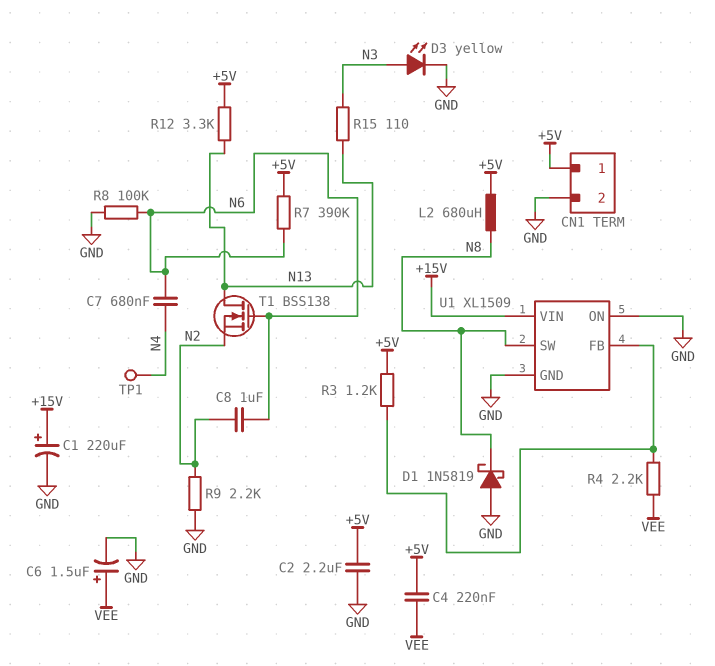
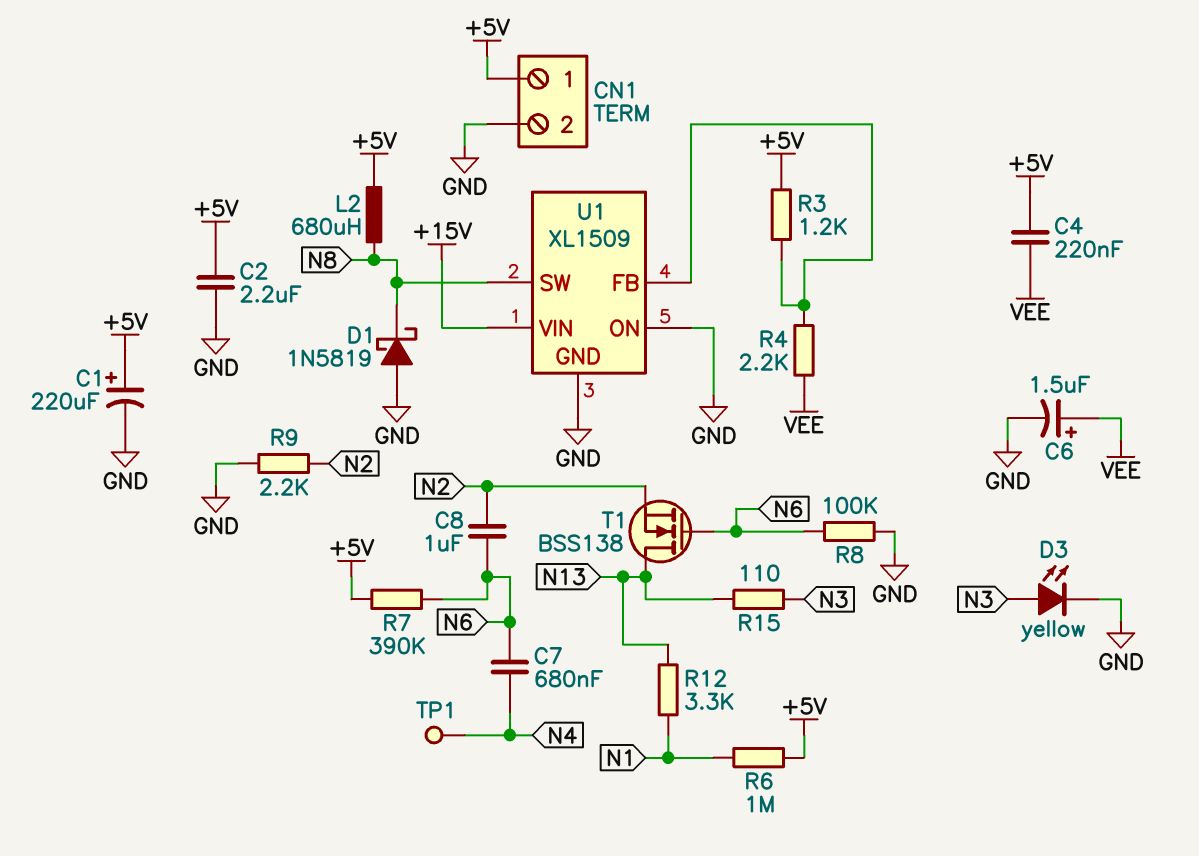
C1: 220uF (plus +15V, minus GND) -> 220uF (plus +5V, minus GND)
R6: none -> 1M (+5V, N1)
R12: 3.3k (+5V, N13) -> 3.3k (N1, N13)

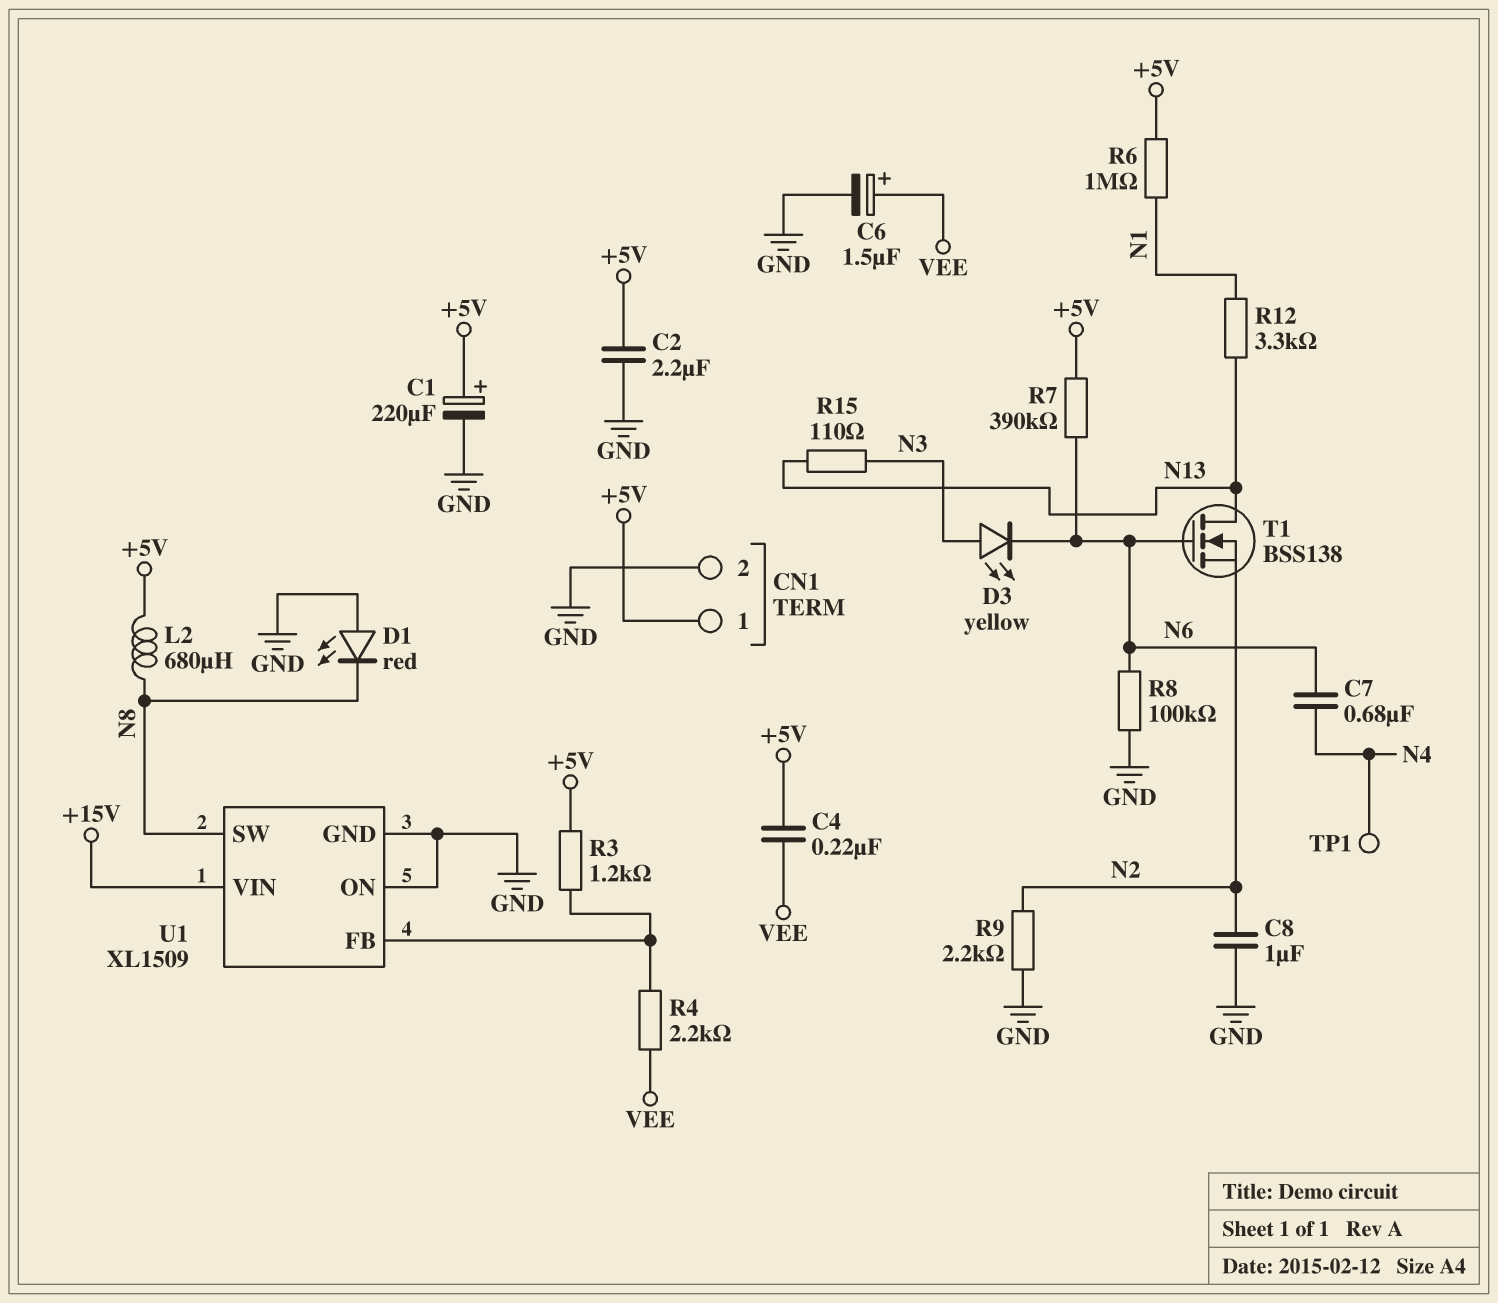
C8: 1uF (N2, N6) -> 1uF (GND, N2)
D1: schottky 1N5819 (A GND, K N8) -> LED red (A GND, K N8)
D3: LED yellow (A N3, K GND) -> LED yellow (A N3, K N6)

